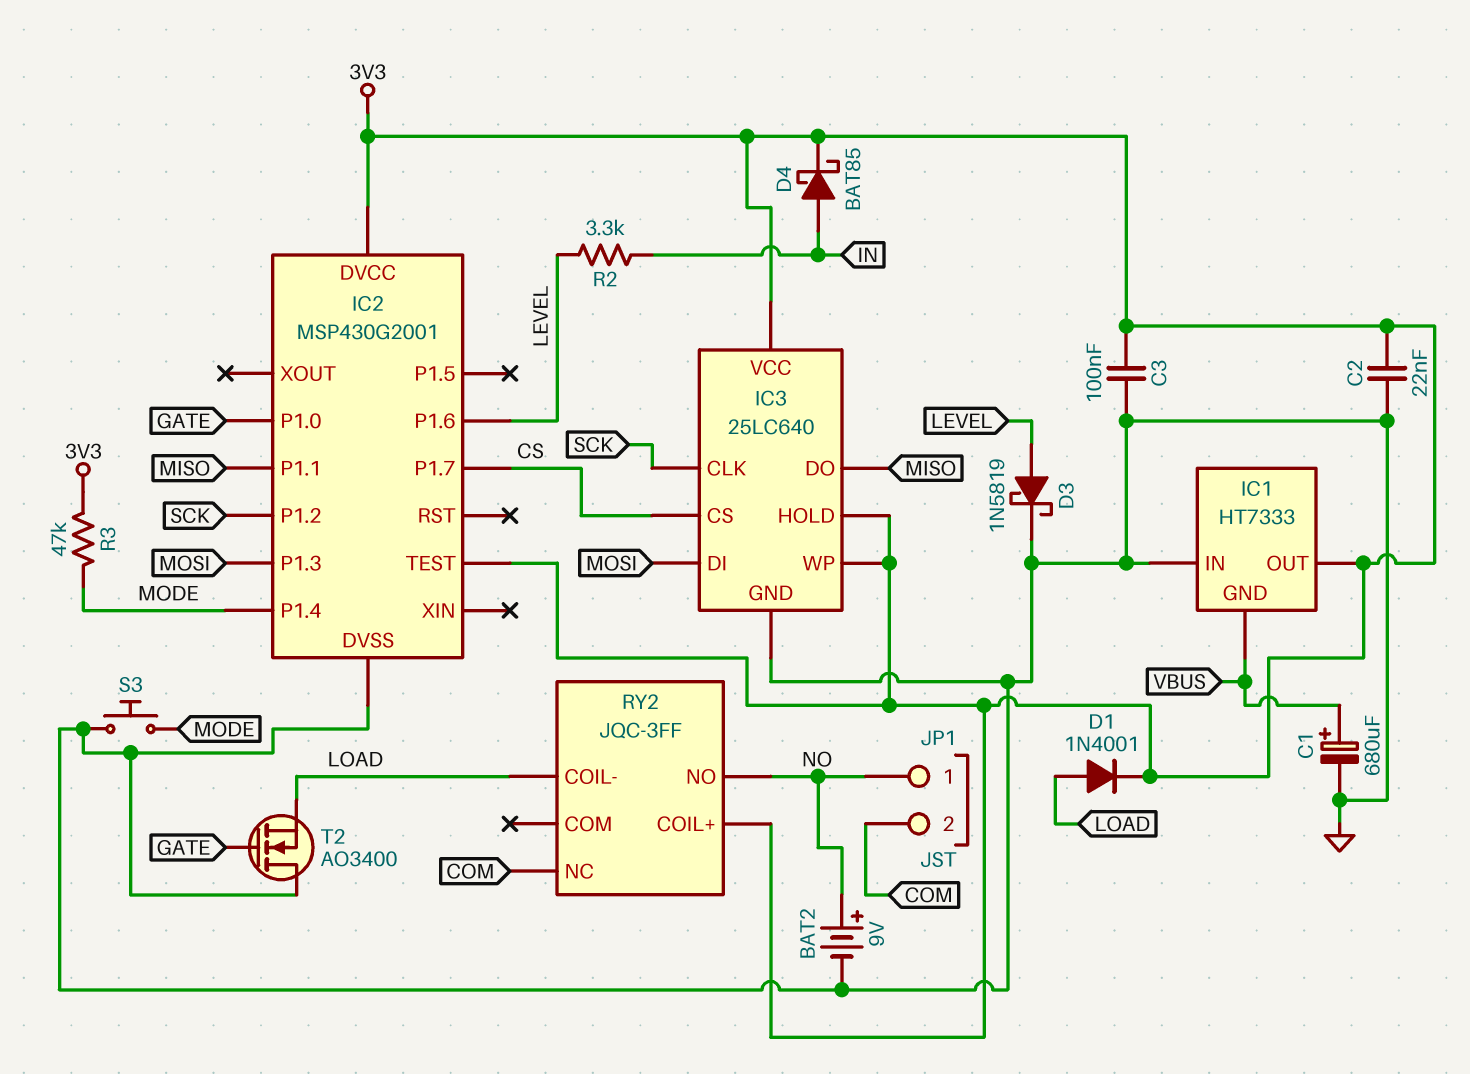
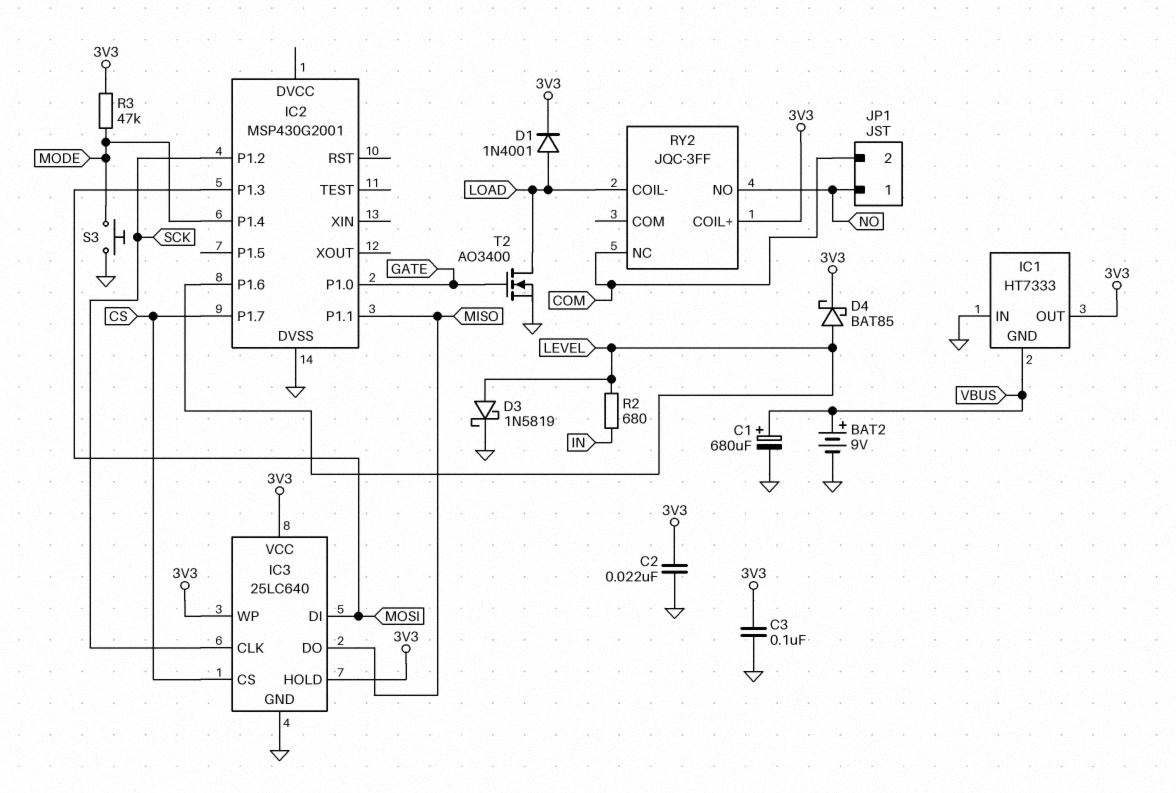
BAT2: 9V (plus NO, minus GND) -> 9V (plus VBUS, minus GND)
D4: schottky BAT85 (A IN, K 3V3) -> schottky BAT85 (A LEVEL, K 3V3)
IC2 pin DVCC: 3V3 -> none
IC2 pin TEST: 3V3 -> none
R2: 3.3k (IN, LEVEL) -> 680 (IN, LEVEL)
T2: NMOS AO3400 (G GATE, D GND, S LOAD) -> NMOS AO3400 (G GATE, D LOAD, S GND)

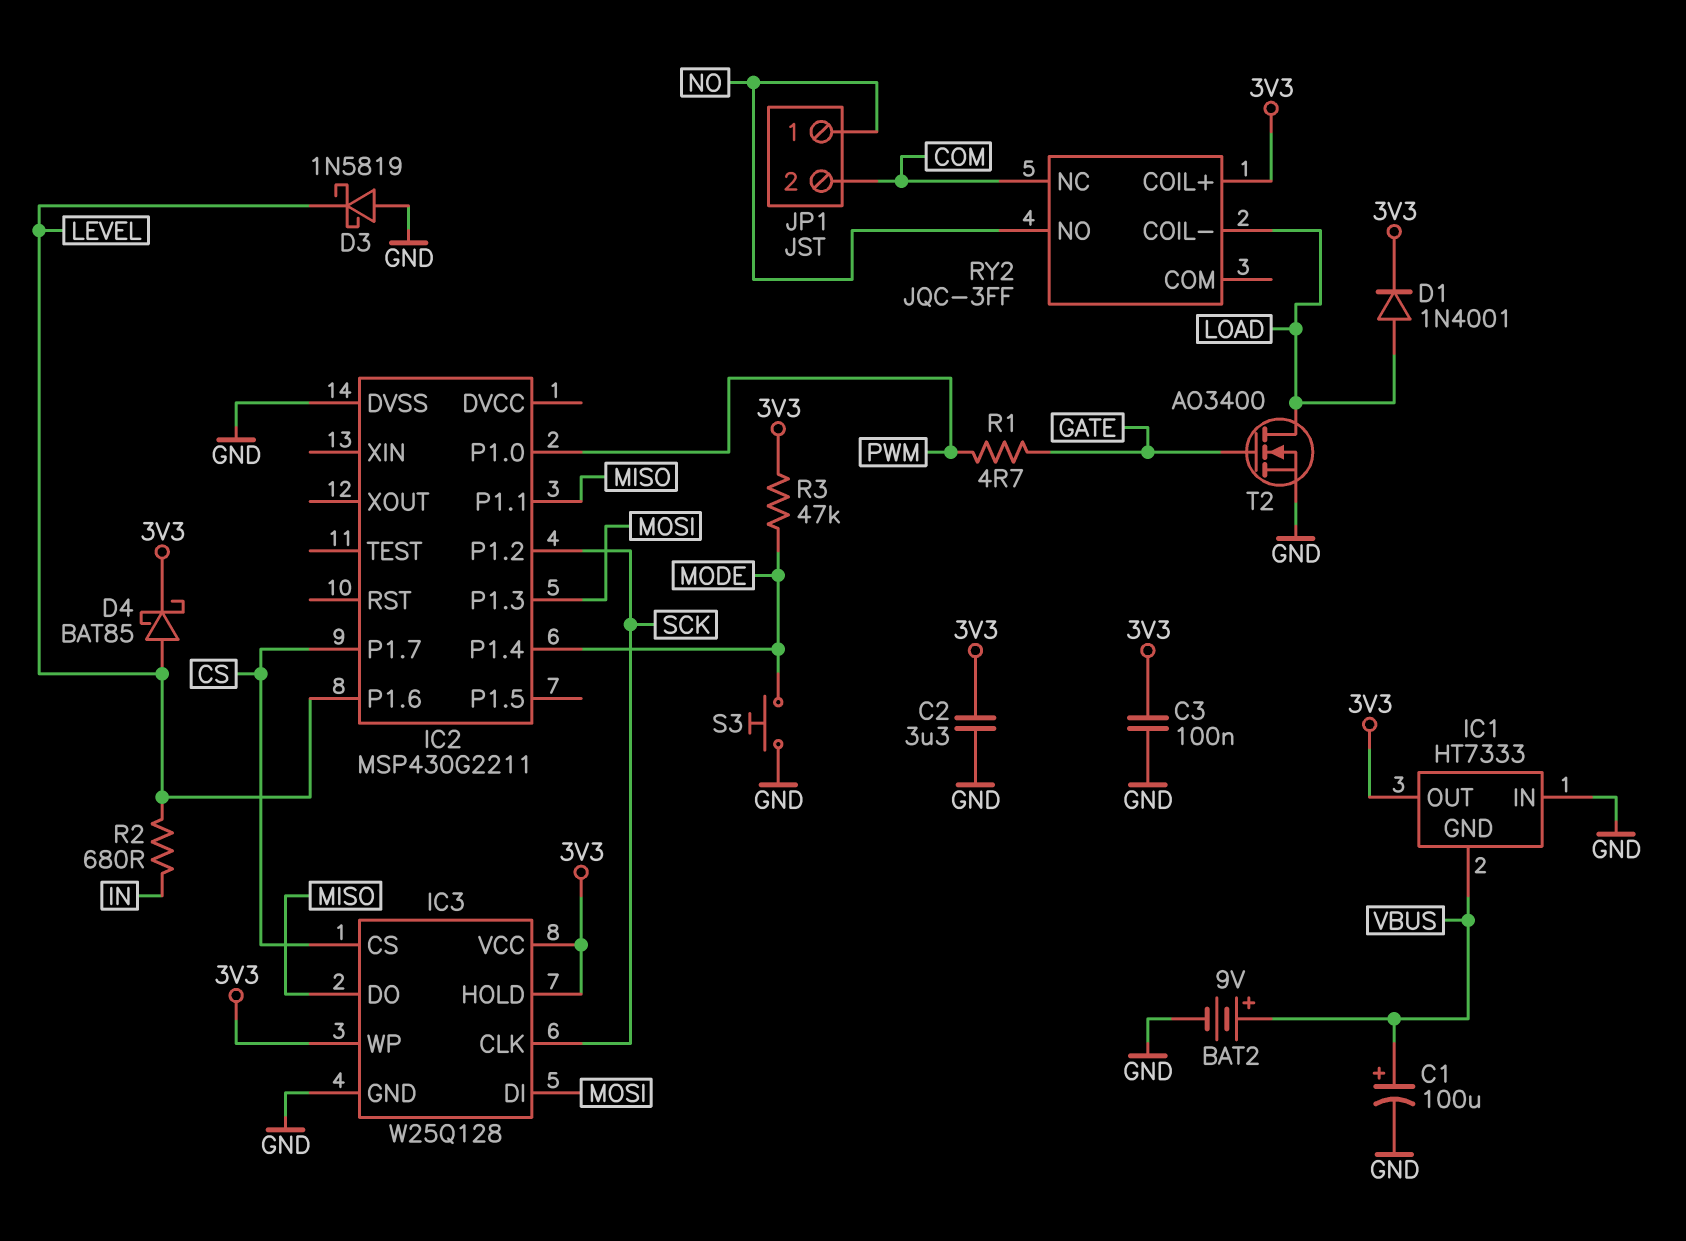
C1: 680uF (plus VBUS, minus GND) -> 100uF (plus VBUS, minus GND)
C2: 22nF (3V3, GND) -> 3.3uF (3V3, GND)
D3: schottky 1N5819 (A LEVEL, K GND) -> schottky 1N5819 (A GND, K LEVEL)
IC2: MSP430G2001 -> MSP430G2211
IC2 pin P1.0: GATE -> PWM
IC3: 25LC640 -> W25Q128
R1: none -> 4.7 (GATE, PWM)

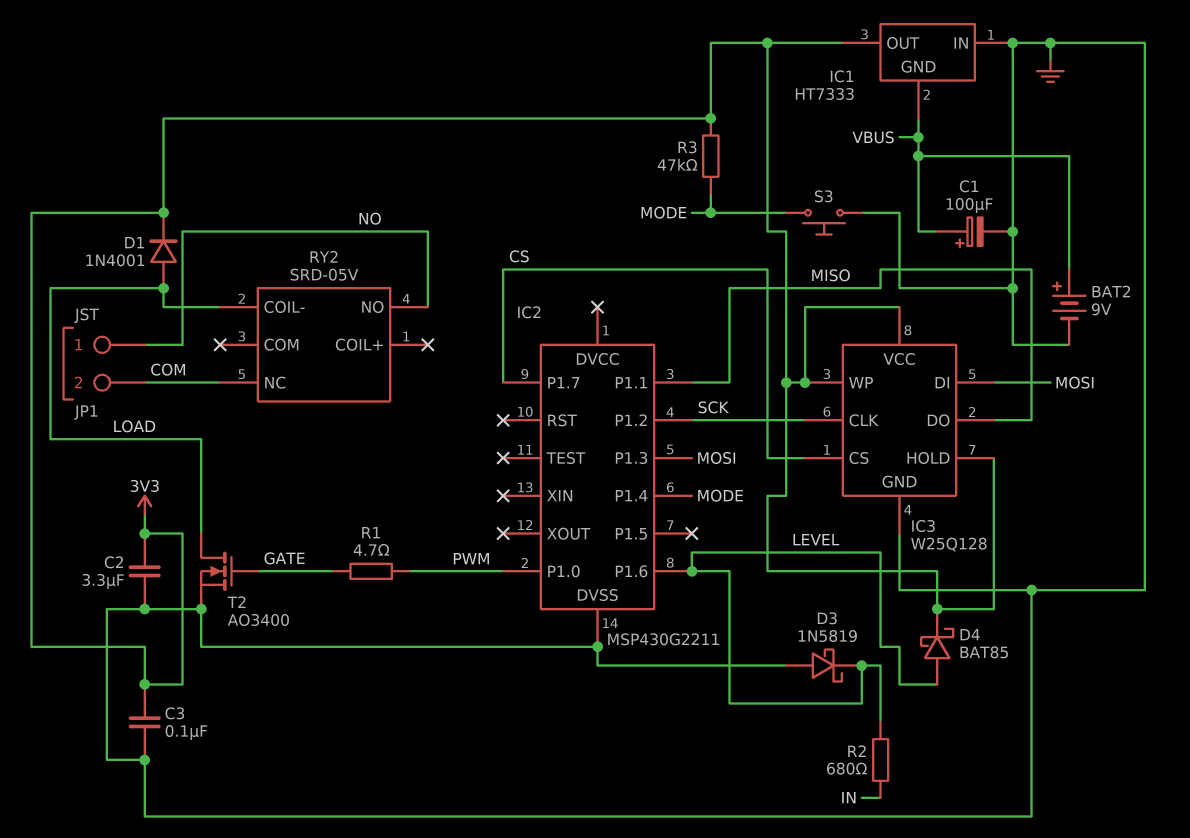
RY2: JQC-3FF -> SRD-05V
RY2 pin COIL+: 3V3 -> none

